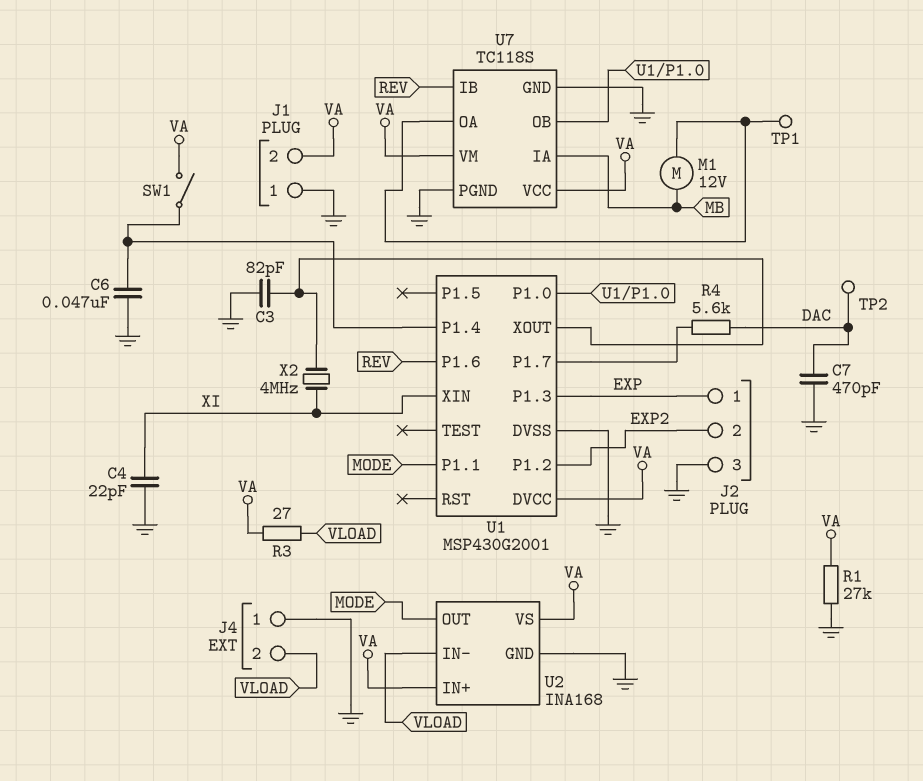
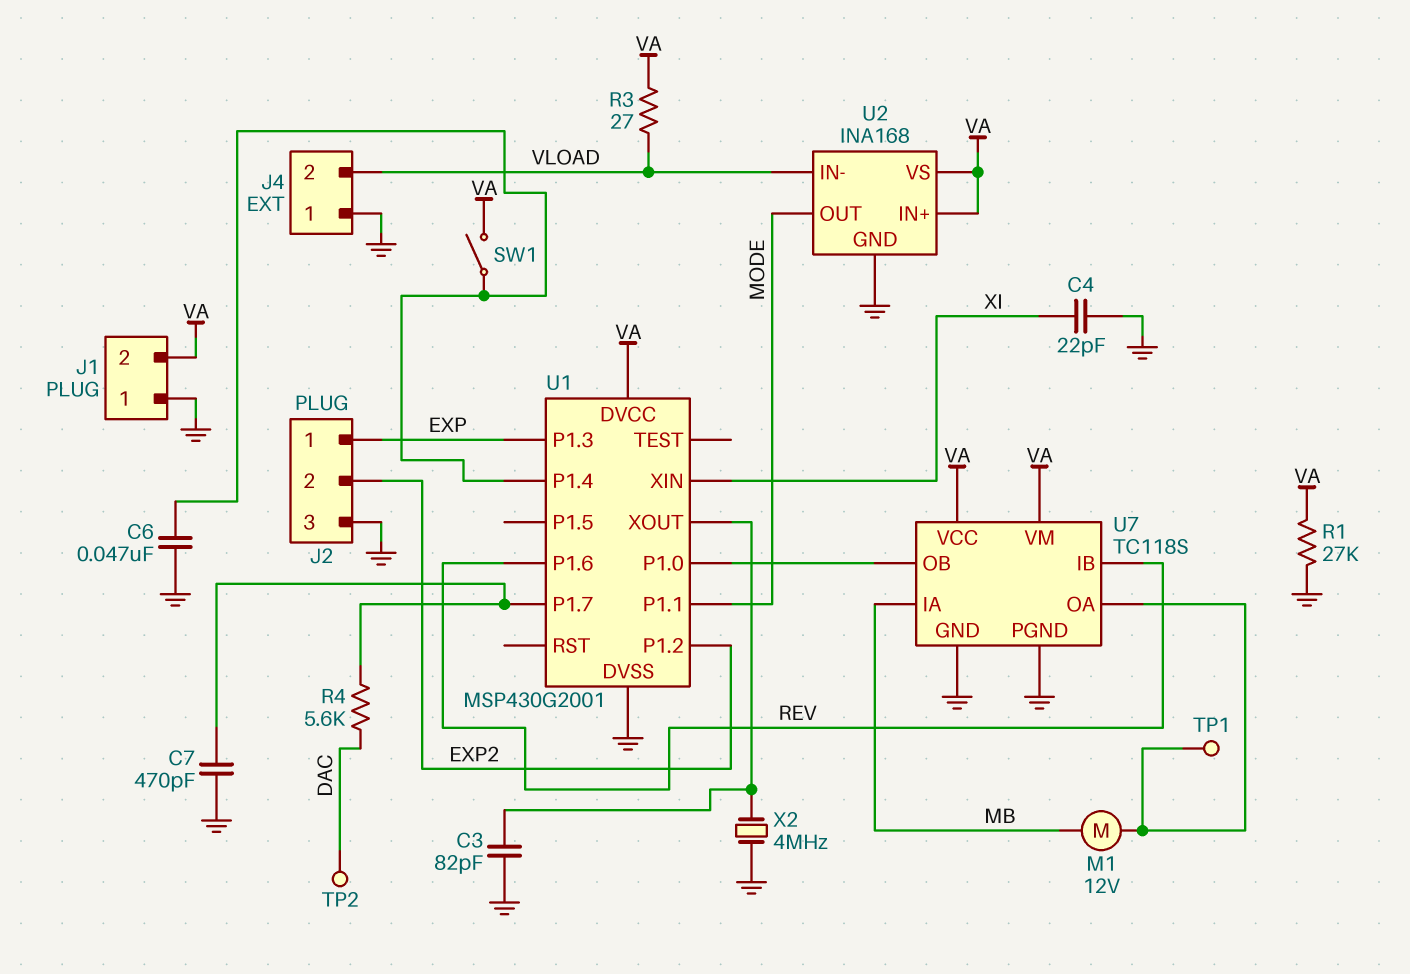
C7: 470pF (DAC, GND) -> 470pF (GND, U1/P1.7)
X2: 4MHz (U1/XOUT, XI) -> 4MHz (GND, U1/XOUT)

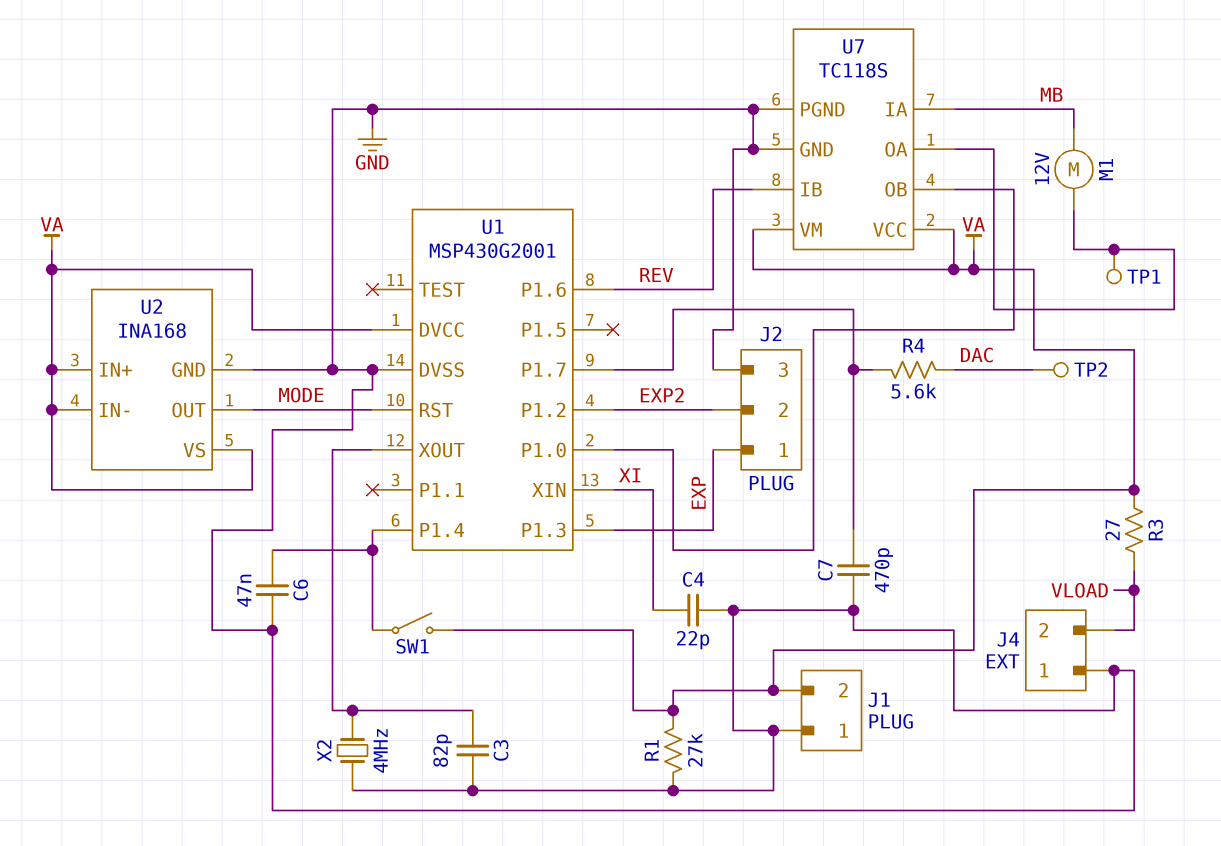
U1 pin P1.1: MODE -> none
U1 pin RST: none -> MODE
U2 pin IN-: VLOAD -> VA

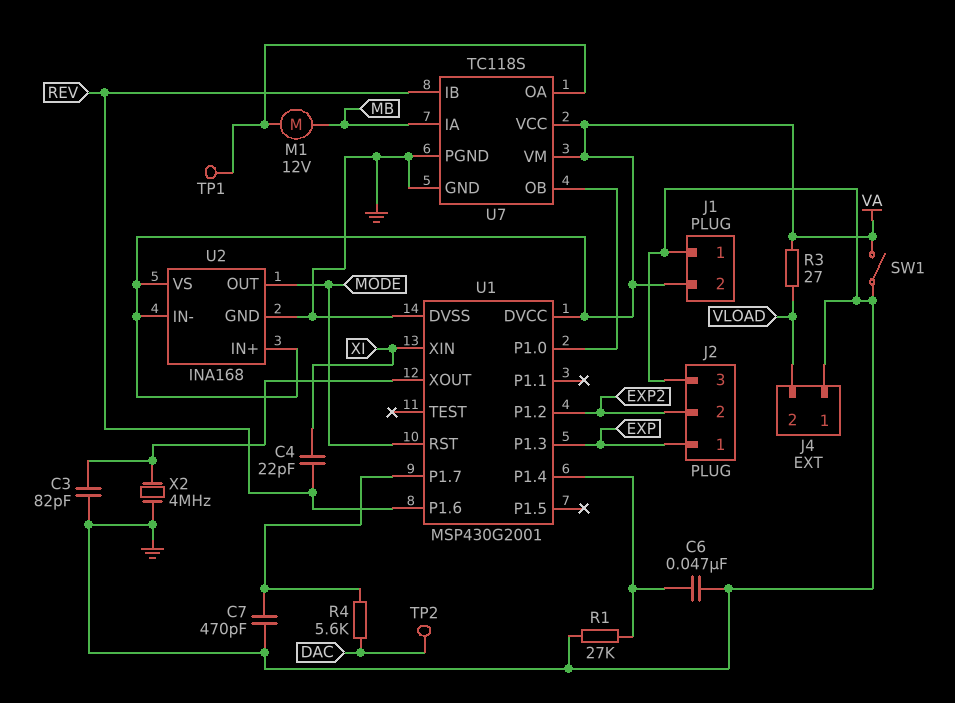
C4: 22pF (GND, XI) -> 22pF (REV, XI)
R1: 27k (GND, VA) -> 27k (GND, U1/P1.4)
SW1: switch (U1/P1.4, VA) -> switch (GND, VA)

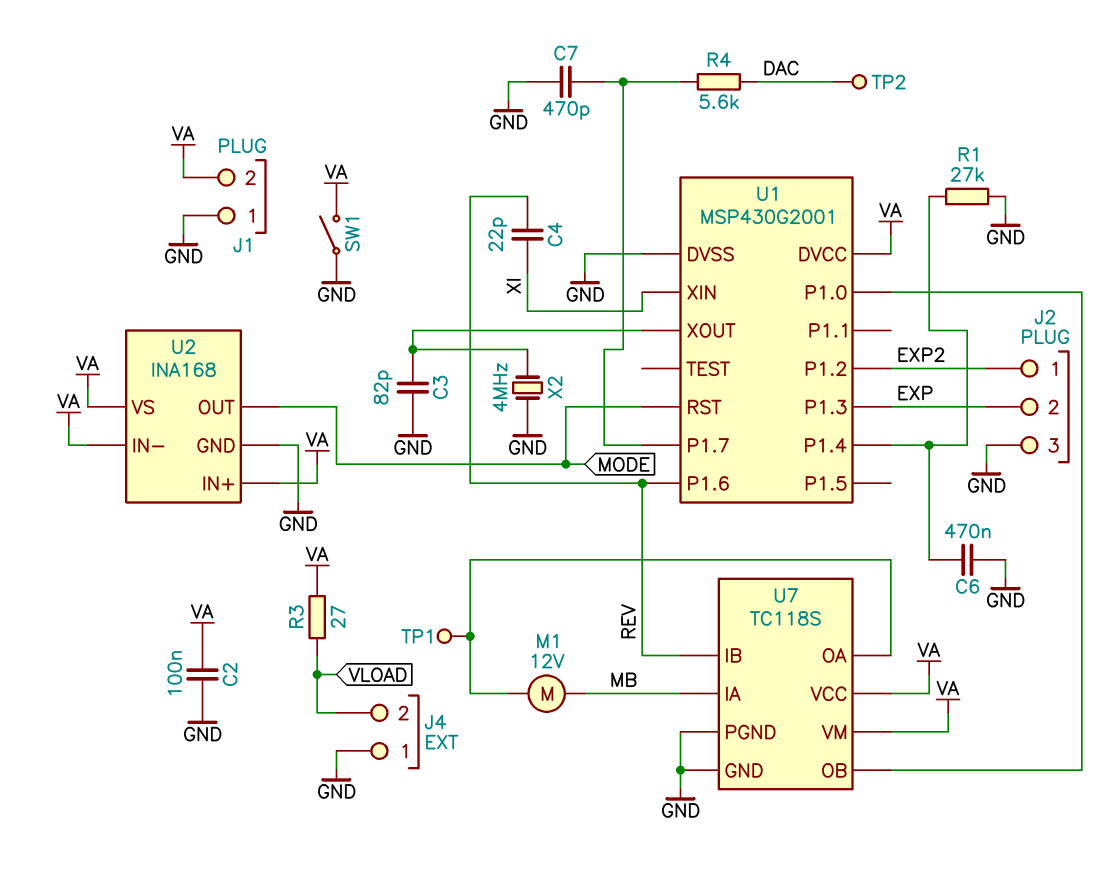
C2: none -> 100nF (GND, VA)
C6: 47nF (GND, U1/P1.4) -> 470nF (GND, U1/P1.4)
J2 pin 1: EXP -> EXP2
J2 pin 2: EXP2 -> EXP

